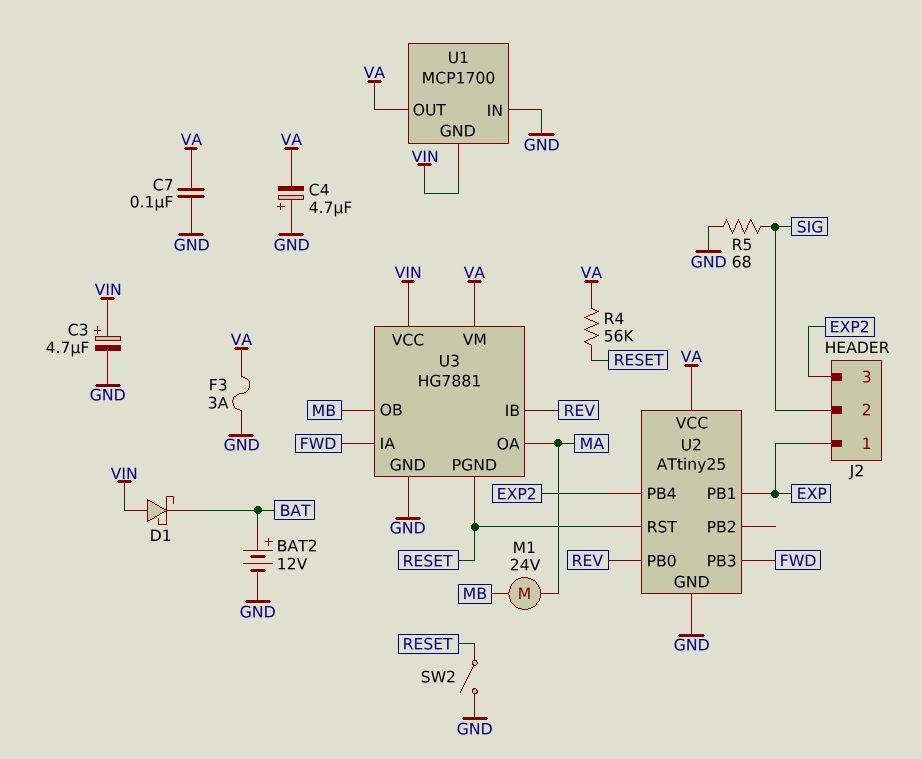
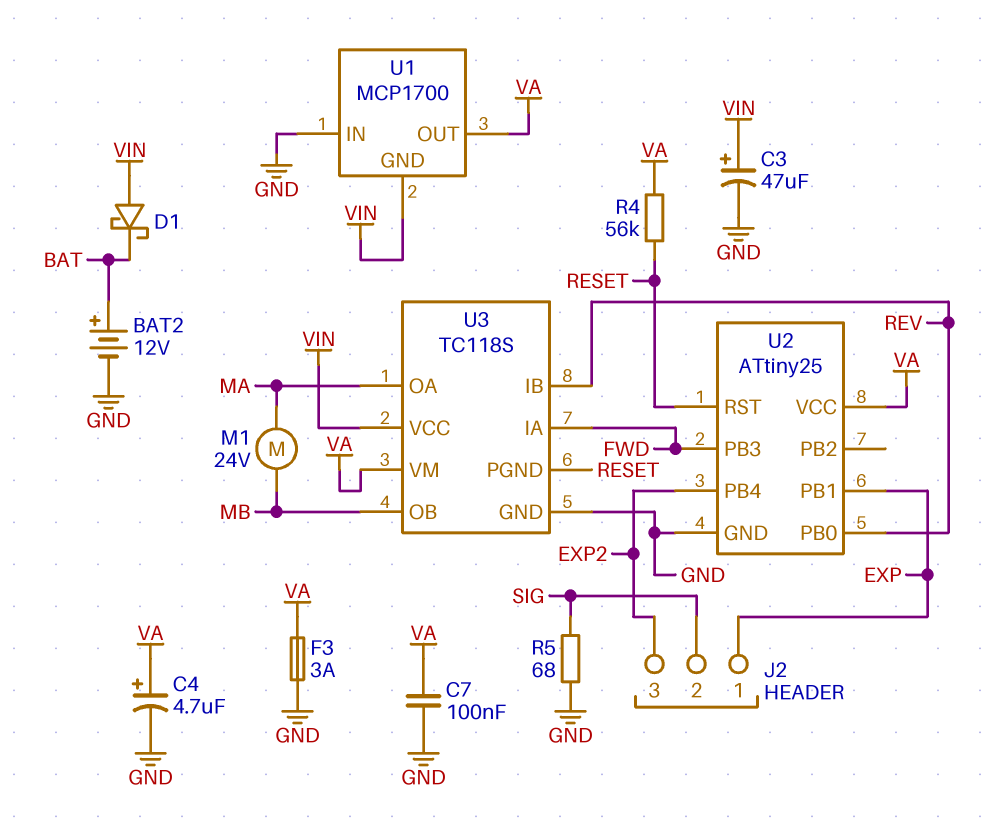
C3: 4.7uF (plus VIN, minus GND) -> 47uF (plus VIN, minus GND)
C4: 4.7uF (plus GND, minus VA) -> 4.7uF (plus VA, minus GND)
SW2: switch (GND, RESET) -> none
U3: HG7881 -> TC118S

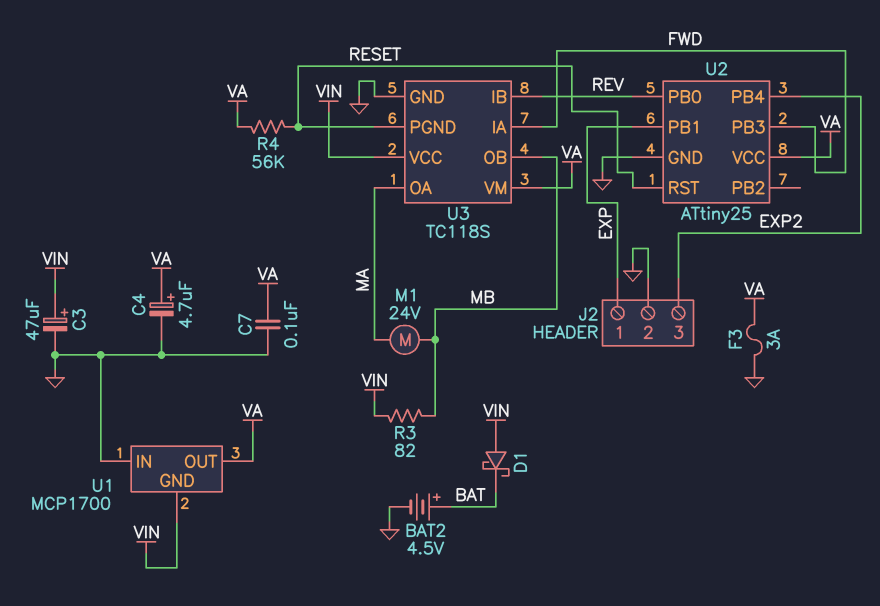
BAT2: 12V (plus BAT, minus GND) -> 4.5V (plus BAT, minus GND)
J2 pin 2: SIG -> GND
R3: none -> 82 (MB, VIN)
R5: 68 (GND, SIG) -> none

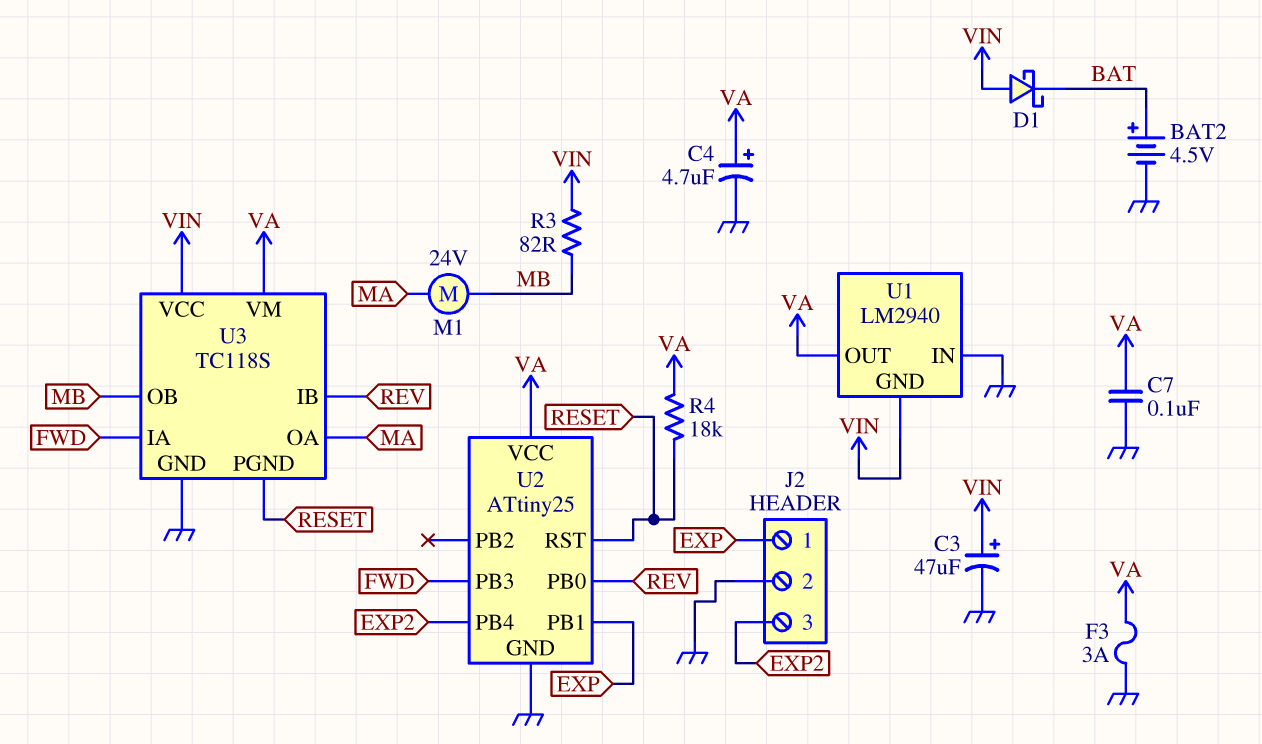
R4: 56k (RESET, VA) -> 18k (RESET, VA)
U1: MCP1700 -> LM2940

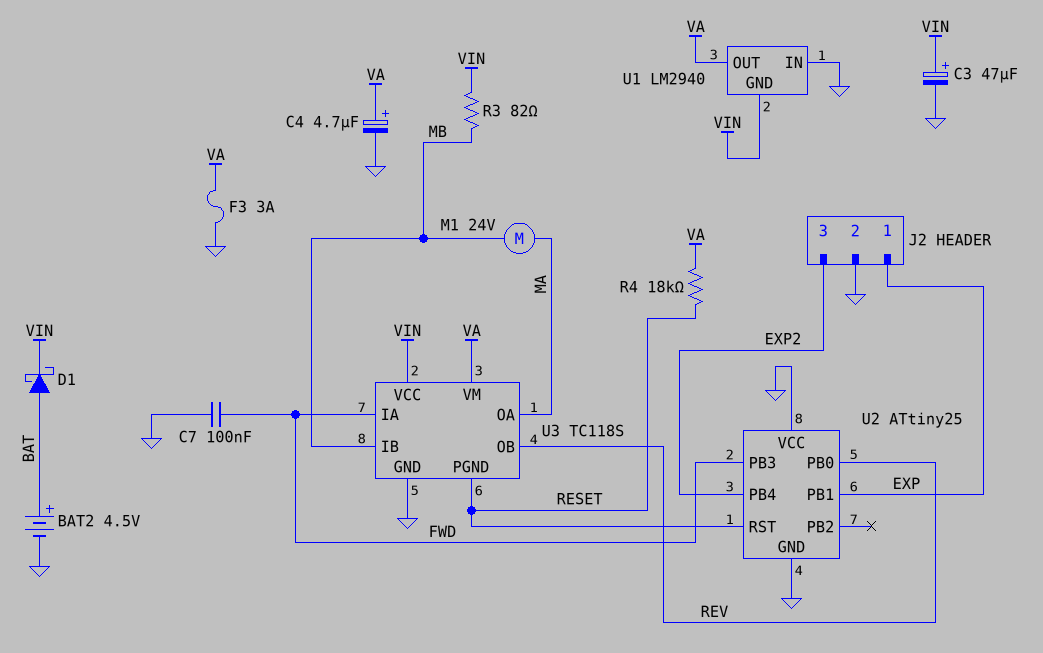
C7: 100nF (GND, VA) -> 100nF (FWD, GND)
D1: schottky (A VIN, K BAT) -> schottky (A BAT, K VIN)
U2 pin VCC: VA -> GND
U3 pin IB: REV -> MB
U3 pin OB: MB -> REV

